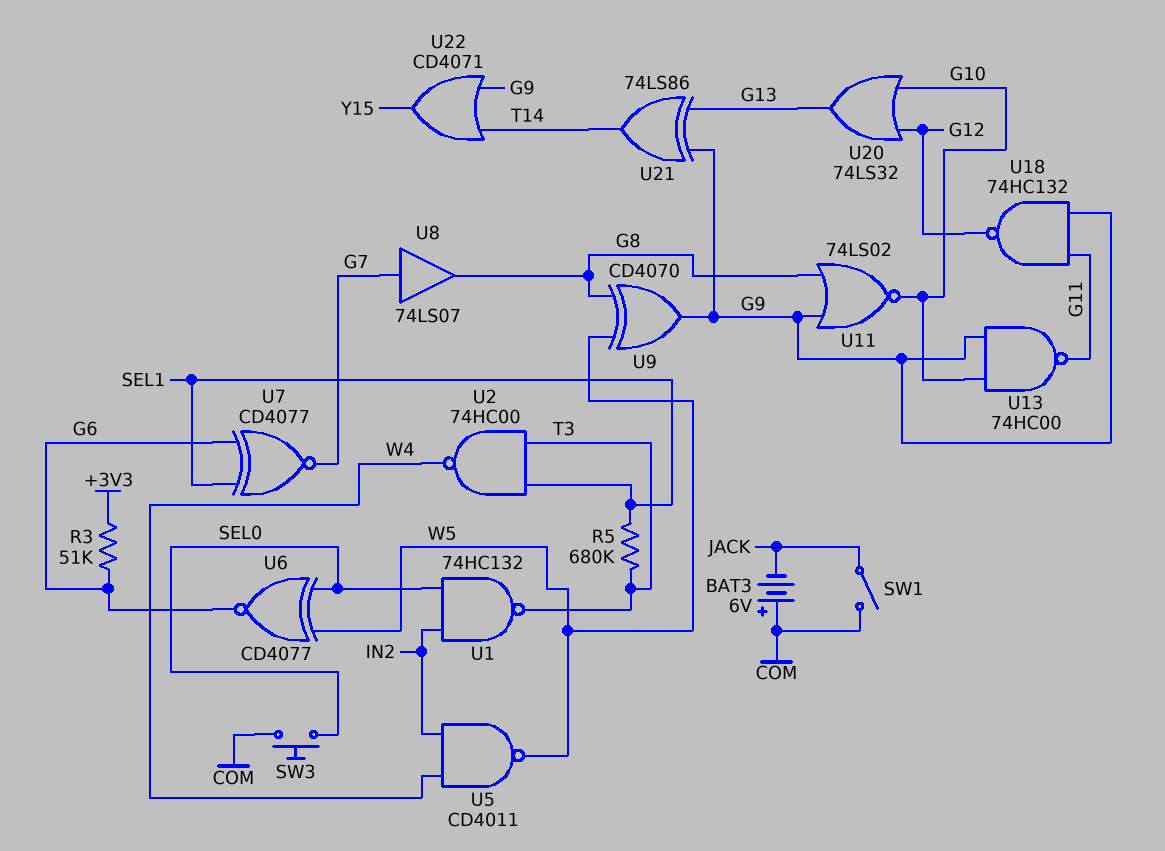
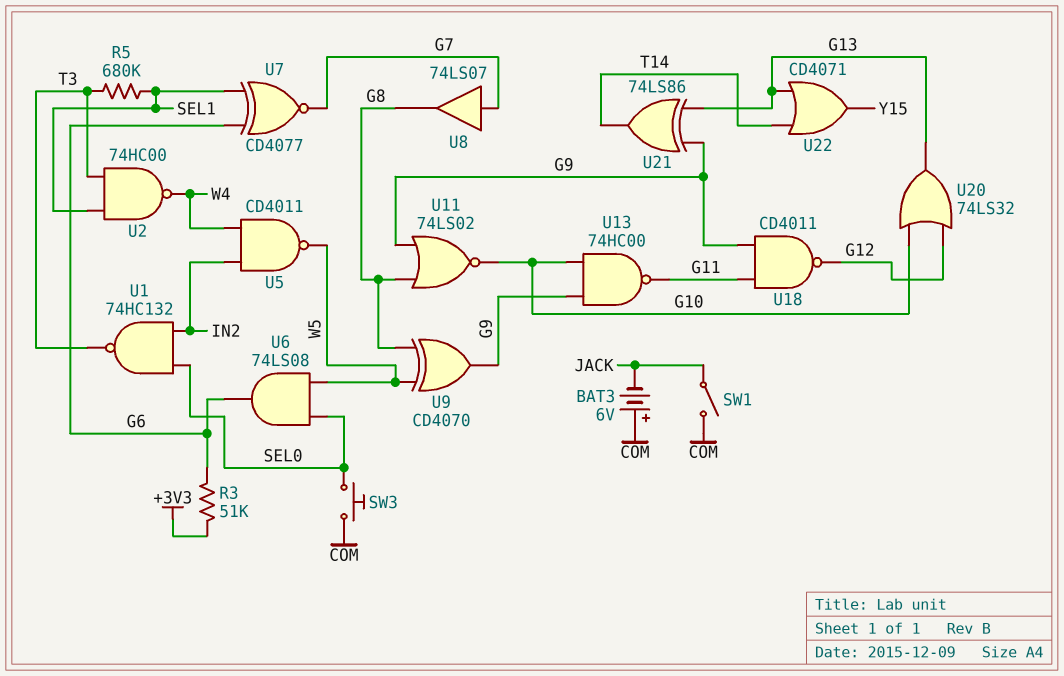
U6: XNOR CD4077 (in SEL0, in W5, out G6) -> AND 74LS08 (in SEL0, in W5, out G6)
U18: NAND 74HC132 (in G9, in G11, out G12) -> NAND CD4011 (in G9, in G11, out G12)
U22: OR CD4071 (in G9, in T14, out Y15) -> OR CD4071 (in G13, in T14, out Y15)

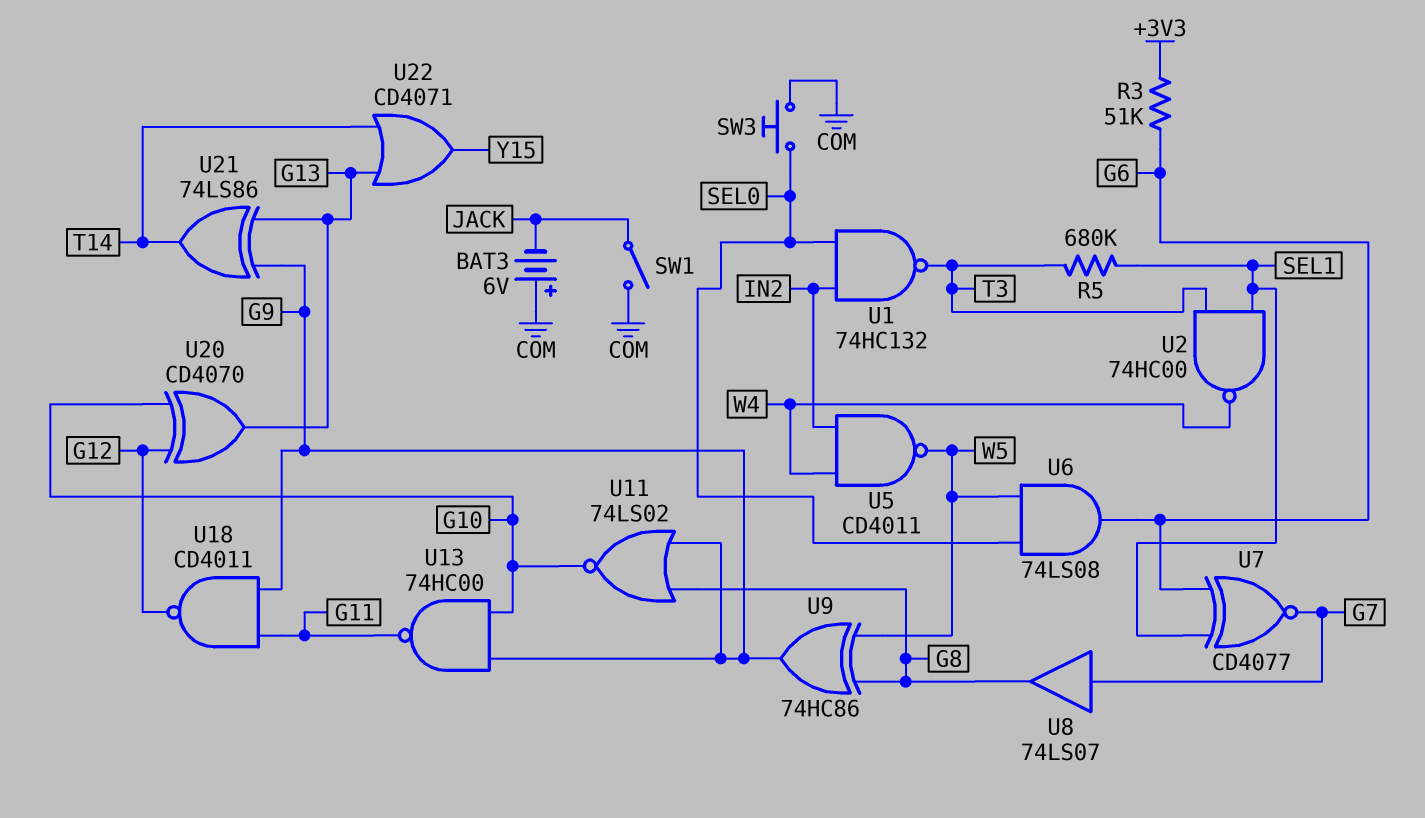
U9: XOR CD4070 (in G8, in W5, out G9) -> XOR 74HC86 (in G8, in W5, out G9)
U20: OR 74LS32 (in G10, in G12, out G13) -> XOR CD4070 (in G10, in G12, out G13)

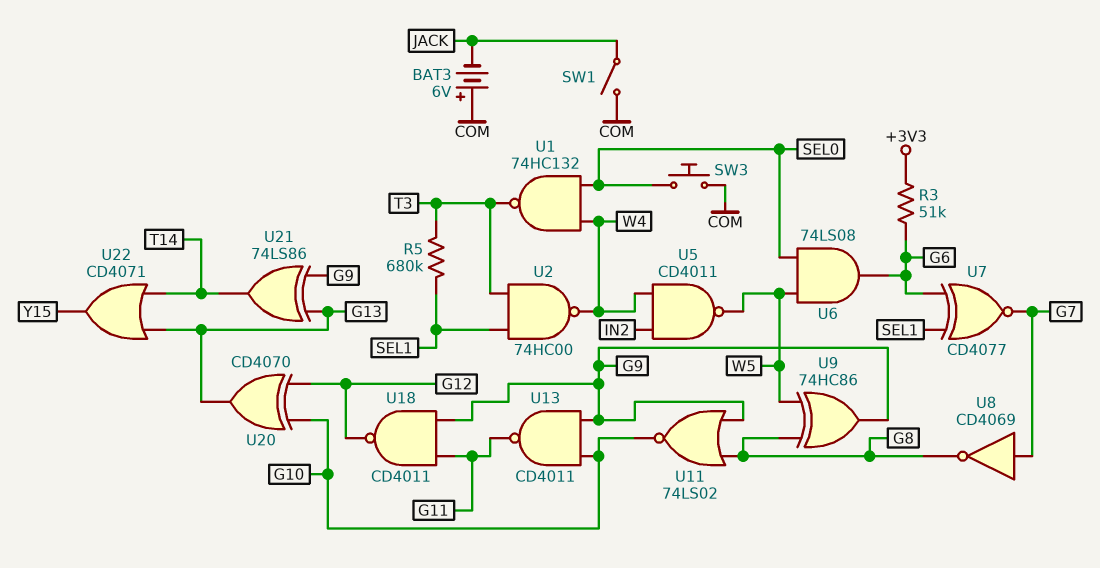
U1: NAND 74HC132 (in IN2, in SEL0, out T3) -> NAND 74HC132 (in SEL0, in W4, out T3)
U8: buffer 74LS07 (in G7, out G8) -> NOT CD4069 (in G7, out G8)
U13: NAND 74HC00 (in G9, in G10, out G11) -> NAND CD4011 (in G9, in G10, out G11)

